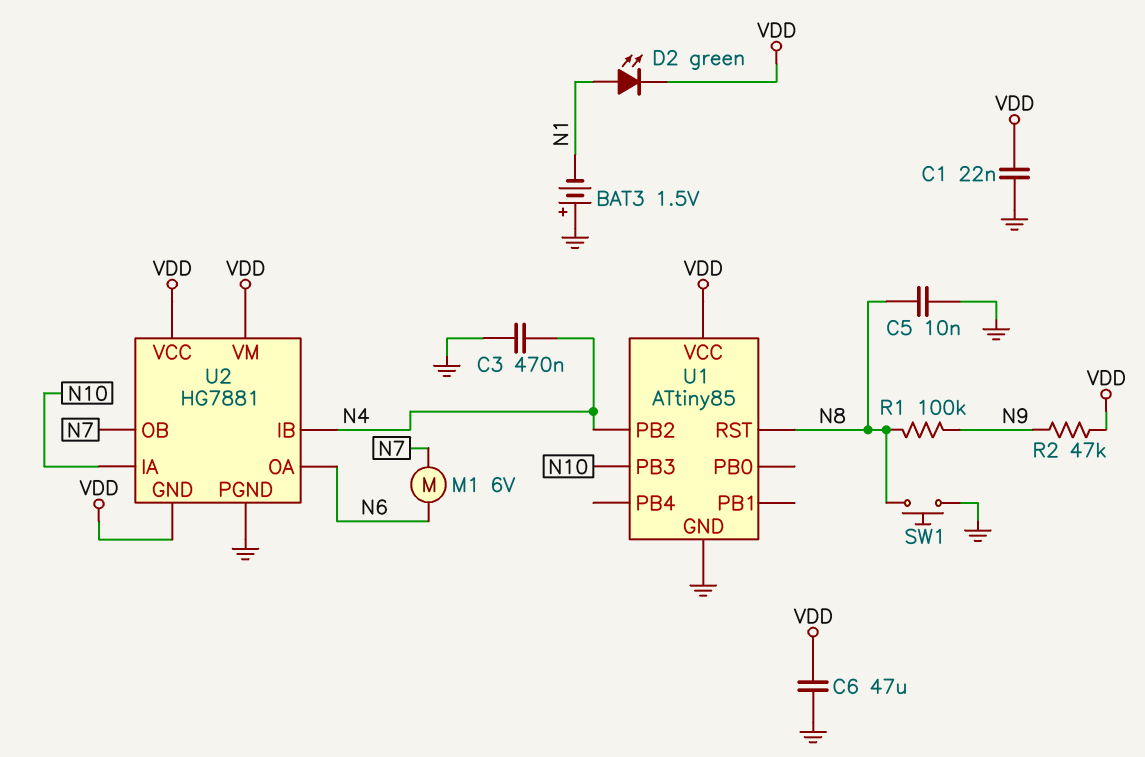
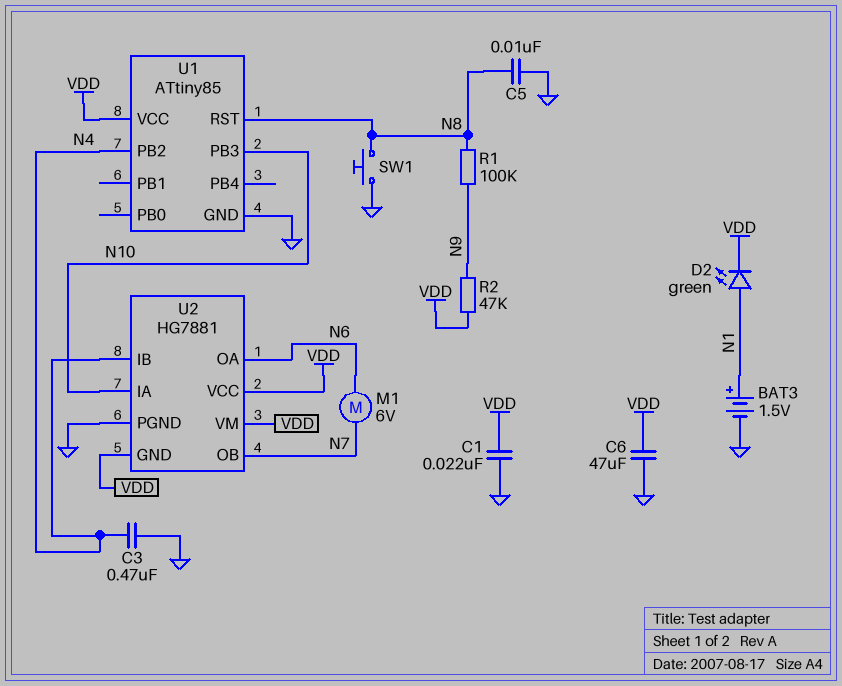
BAT3: 1.5V (plus GND, minus N1) -> 1.5V (plus N1, minus GND)

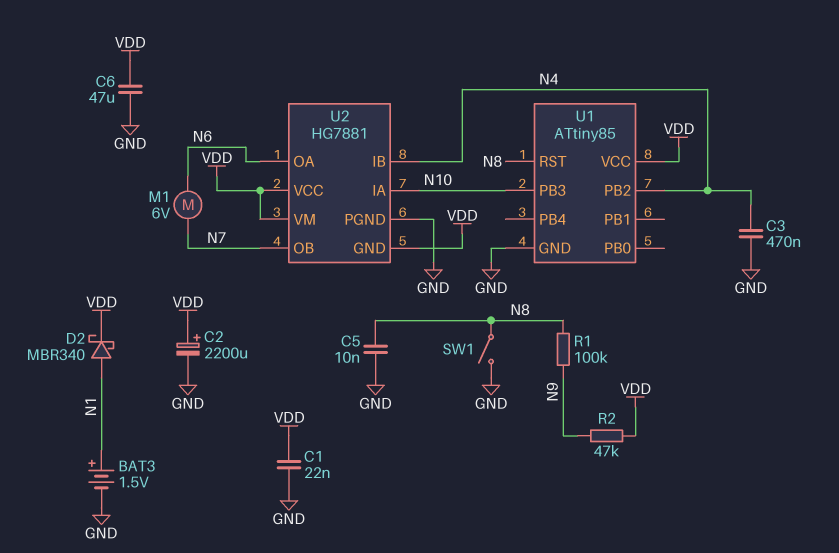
C2: none -> 2200uF (plus VDD, minus GND)
D2: LED green (A N1, K VDD) -> schottky MBR340 (A N1, K VDD)
SW1: button (GND, N8) -> switch (GND, N8)

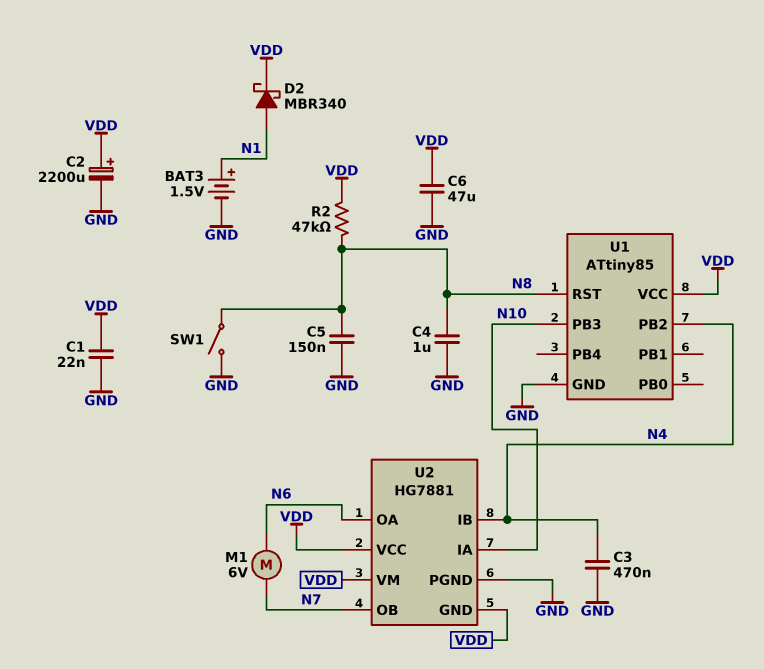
C4: none -> 1uF (GND, N8)
C5: 10nF (GND, N8) -> 150nF (GND, N8)
R1: 100k (N8, N9) -> none
R2: 47k (N9, VDD) -> 47k (N8, VDD)

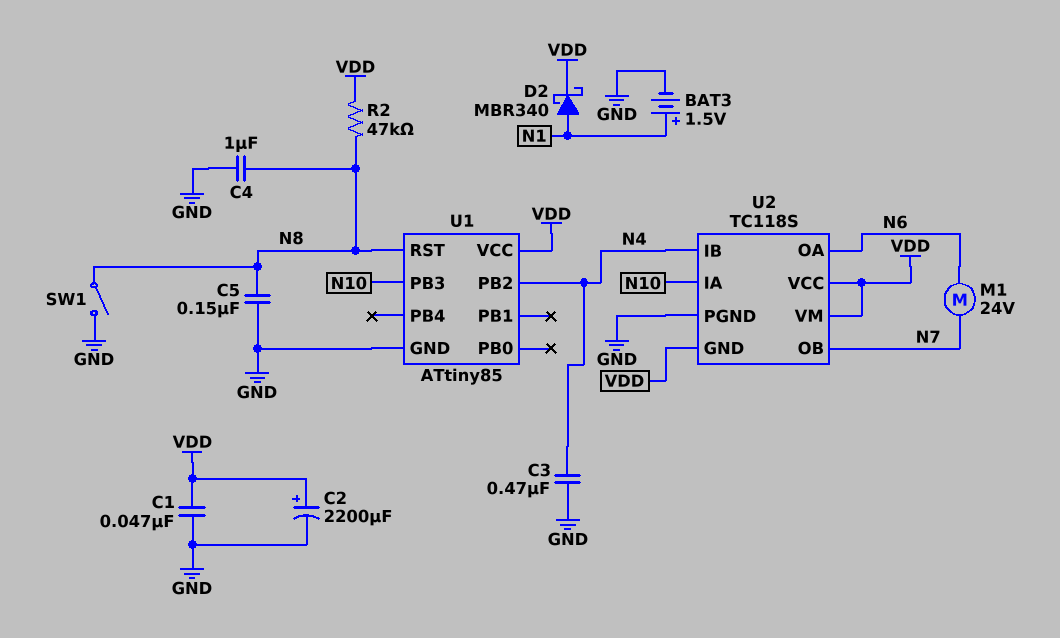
C1: 22nF (GND, VDD) -> 47nF (GND, VDD)
C6: 47uF (GND, VDD) -> none
M1: motor 6V (N6, N7) -> motor 24V (N6, N7)
U2: HG7881 -> TC118S

